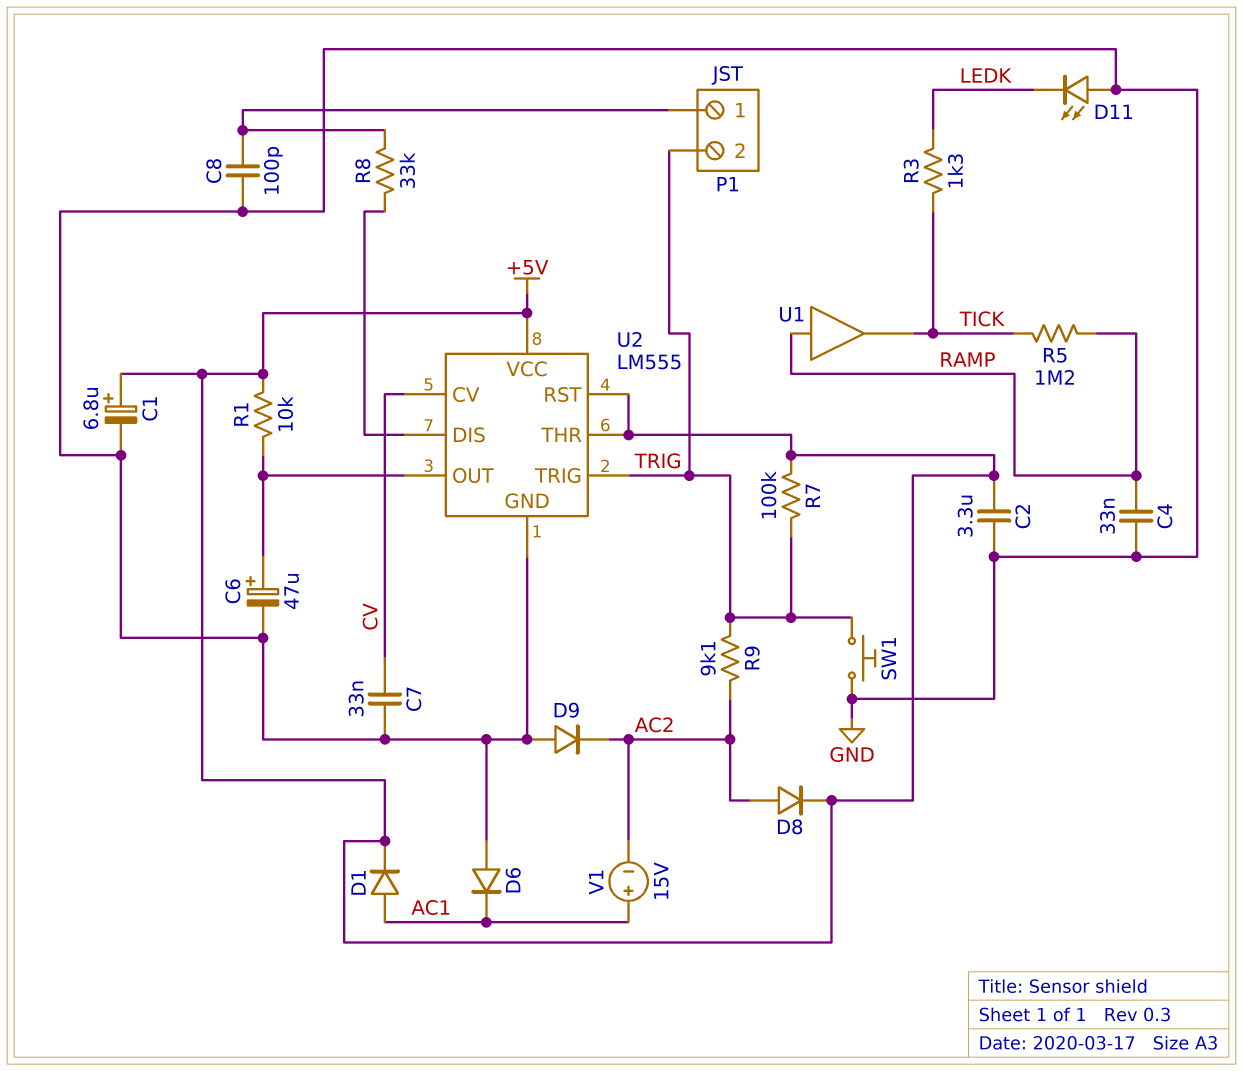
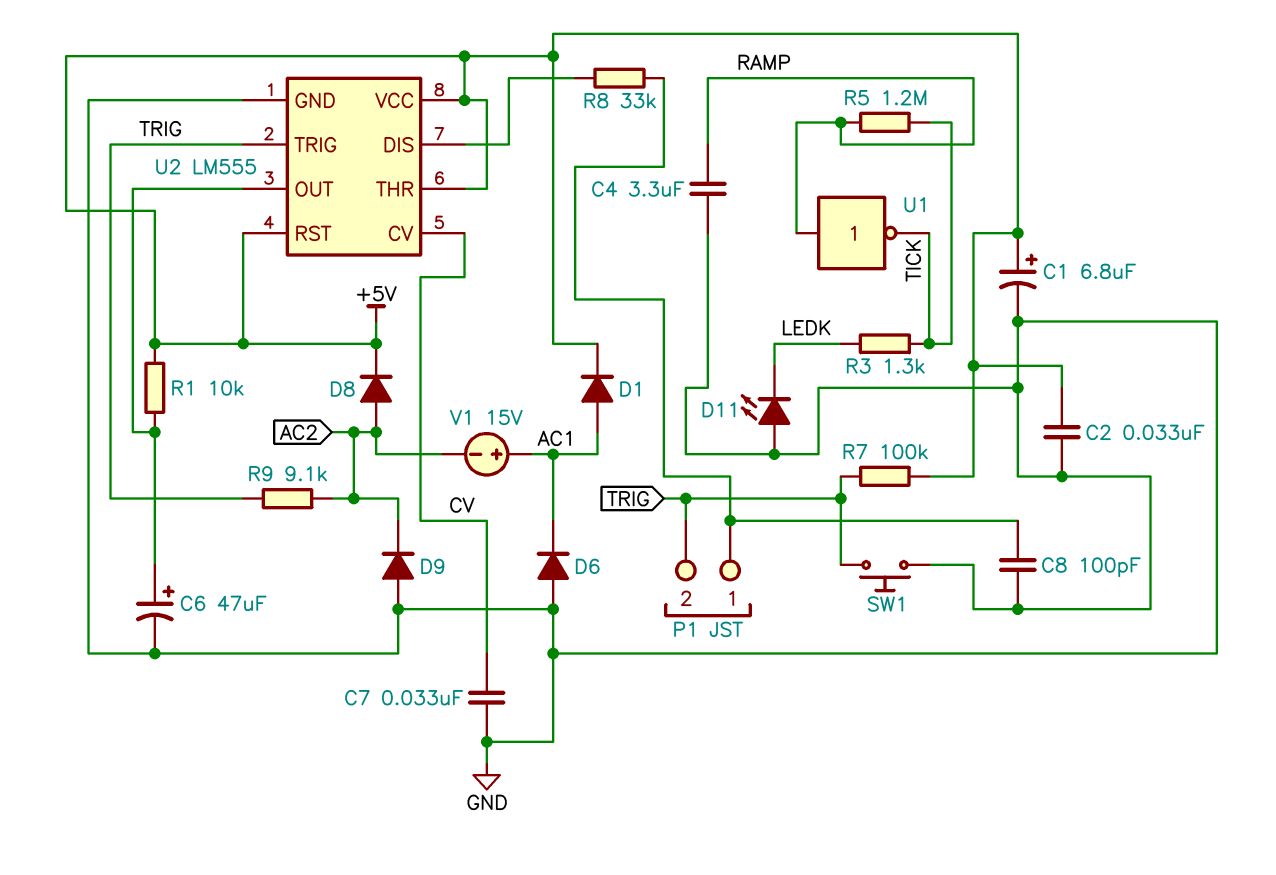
C2: 3.3uF (+5V, GND) -> 33nF (+5V, GND)
C4: 33nF (GND, RAMP) -> 3.3uF (GND, RAMP)
U1: buffer (in RAMP, out TICK) -> NOT (in RAMP, out TICK)

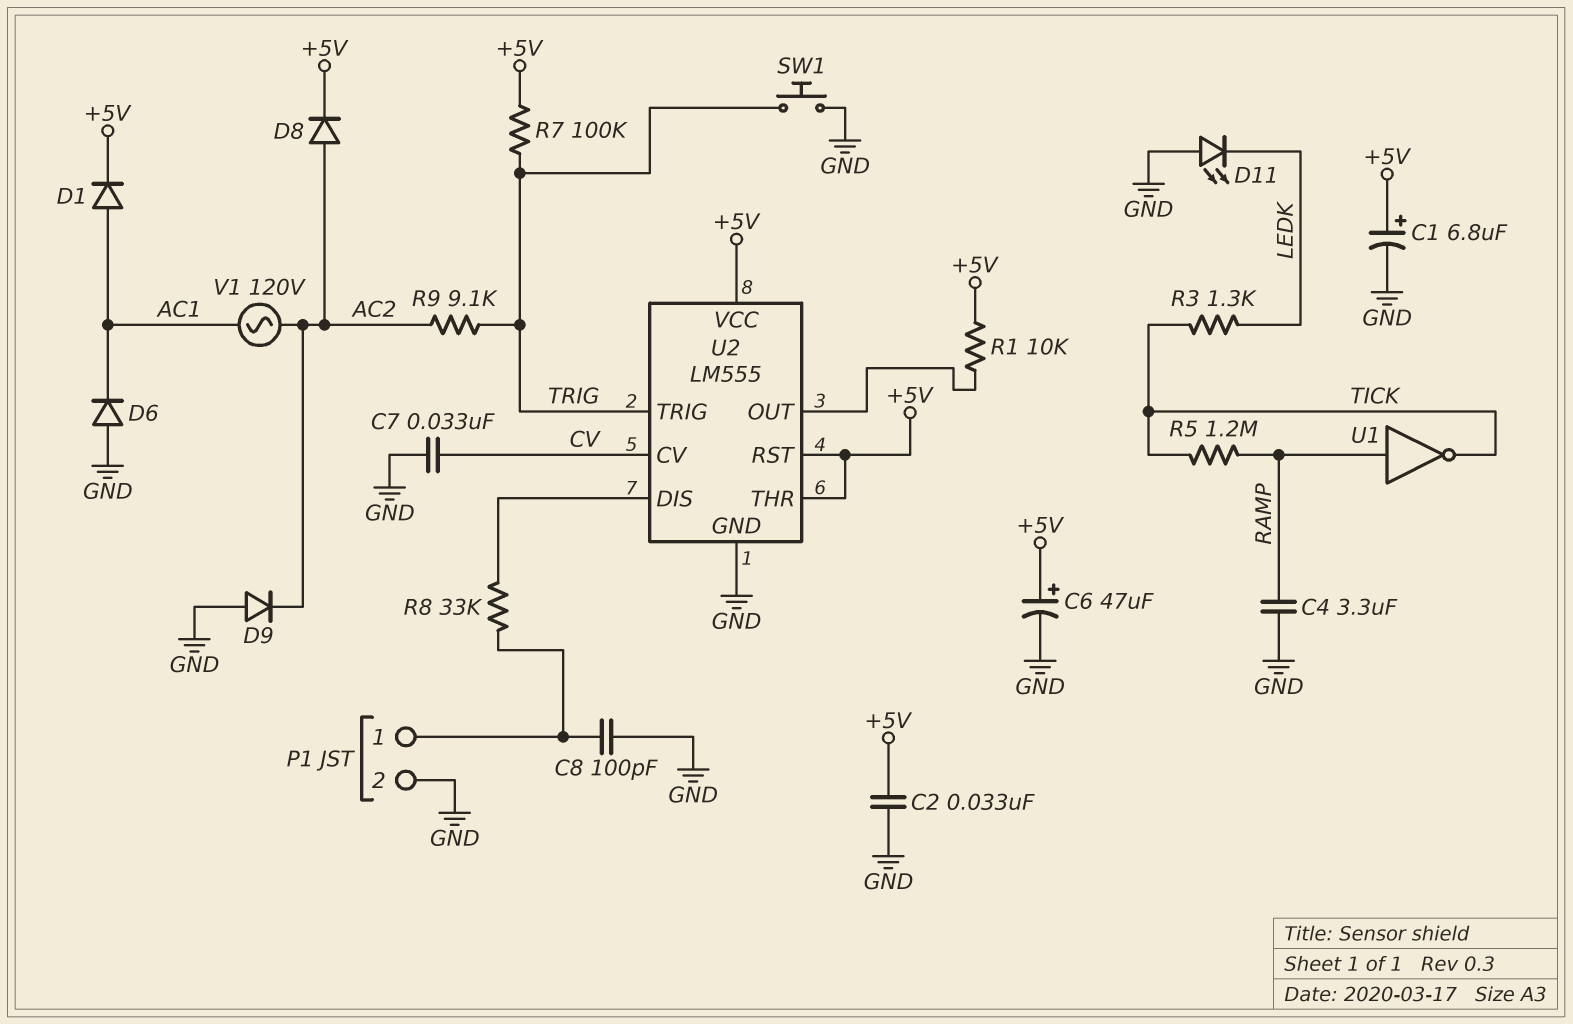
C6: 47uF (plus U2/OUT, minus GND) -> 47uF (plus +5V, minus GND)
P1 pin 2: TRIG -> GND
V1: 15V (plus AC1, minus AC2) -> AC 120V (AC1, AC2)

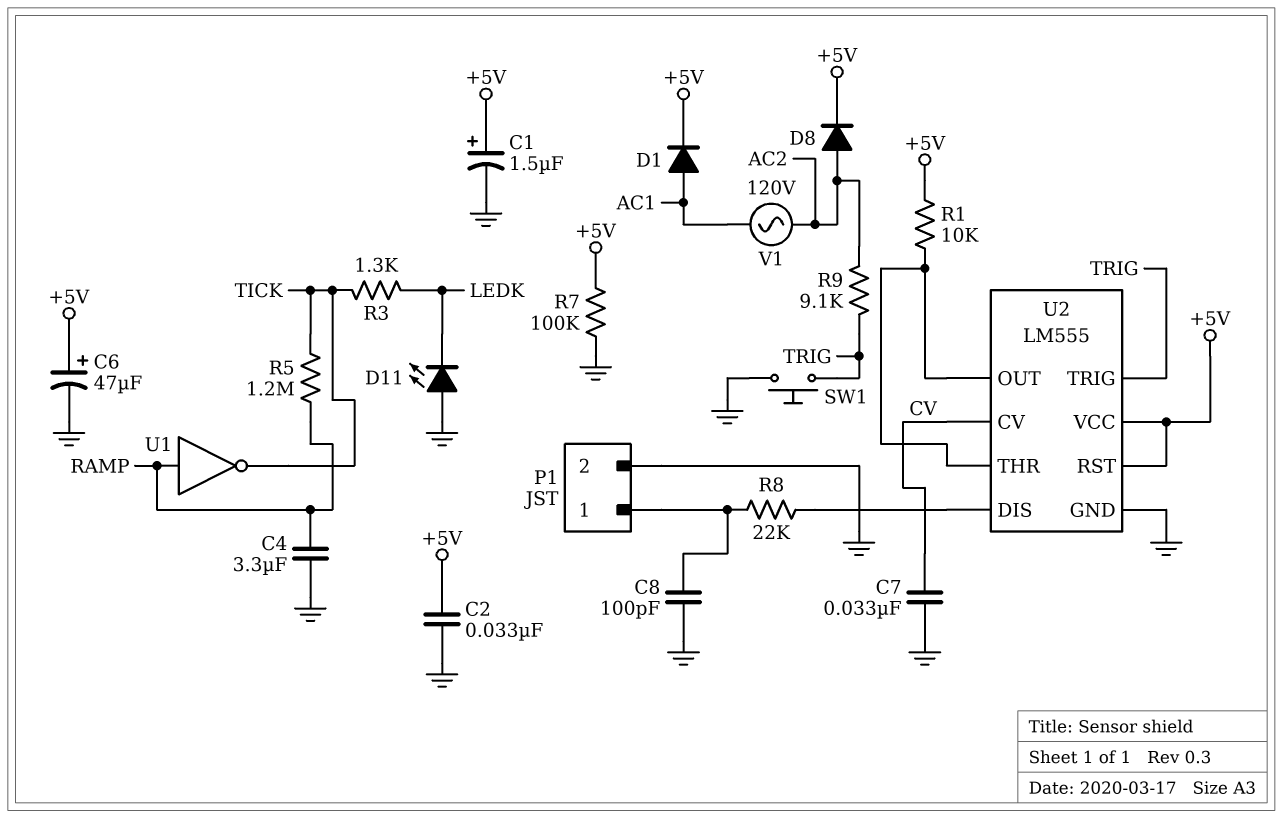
C1: 6.8uF (plus +5V, minus GND) -> 1.5uF (plus +5V, minus GND)
D6: diode (A GND, K AC1) -> none
D9: diode (A GND, K AC2) -> none
R7: 100k (+5V, TRIG) -> 100k (+5V, GND)
R8: 33k (P1/1, U2/DIS) -> 22k (P1/1, U2/DIS)
U2 pin THR: +5V -> U2/OUT

